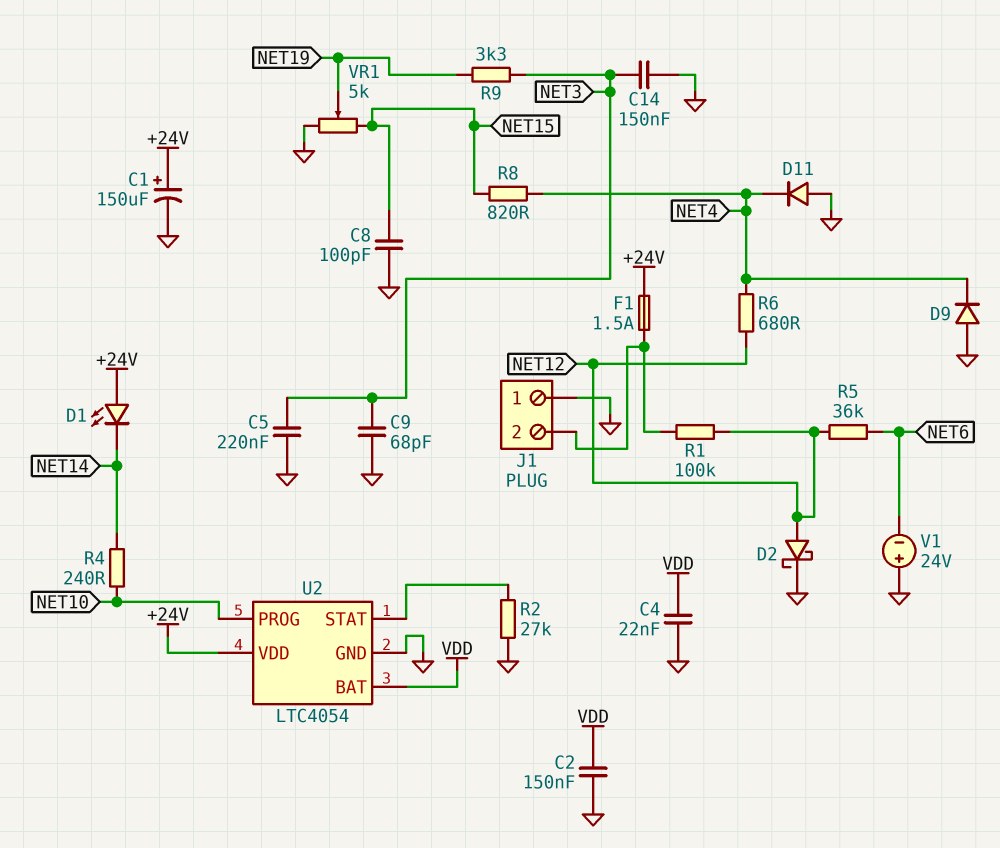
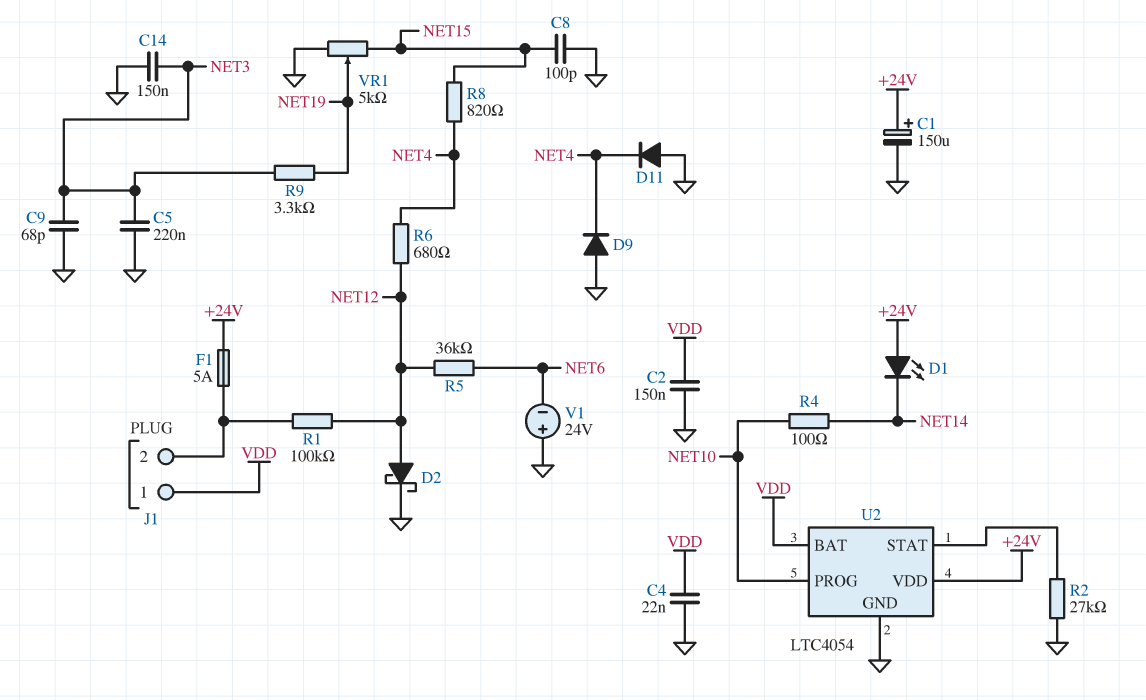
F1: 1.5A (+24V, J1/2) -> 5A (+24V, J1/2)
J1 pin 1: GND -> VDD
R4: 240 (NET10, NET14) -> 100 (NET10, NET14)

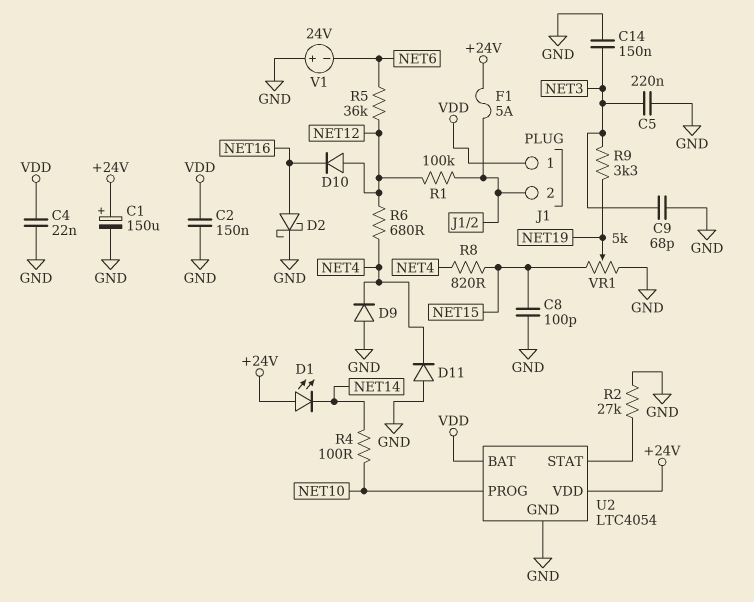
D2: schottky (A NET12, K GND) -> schottky (A NET16, K GND)
D10: none -> diode (A NET12, K NET16)

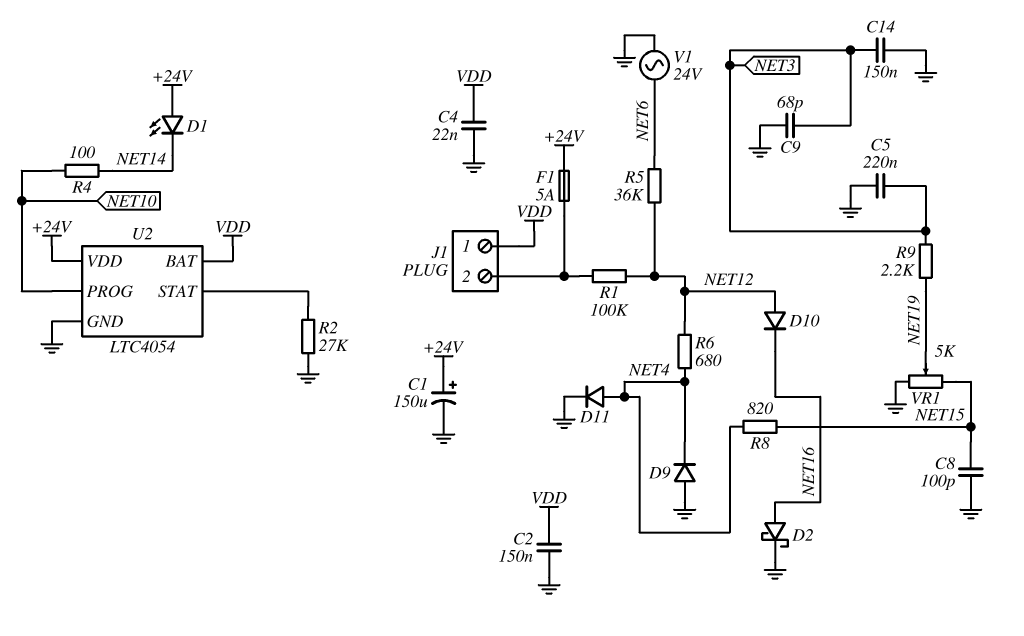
D11: diode (A GND, K NET4) -> diode (A NET4, K GND)
R9: 3.3k (NET3, NET19) -> 2.2k (NET3, NET19)
V1: 24V (plus GND, minus NET6) -> AC 24V (GND, NET6)

